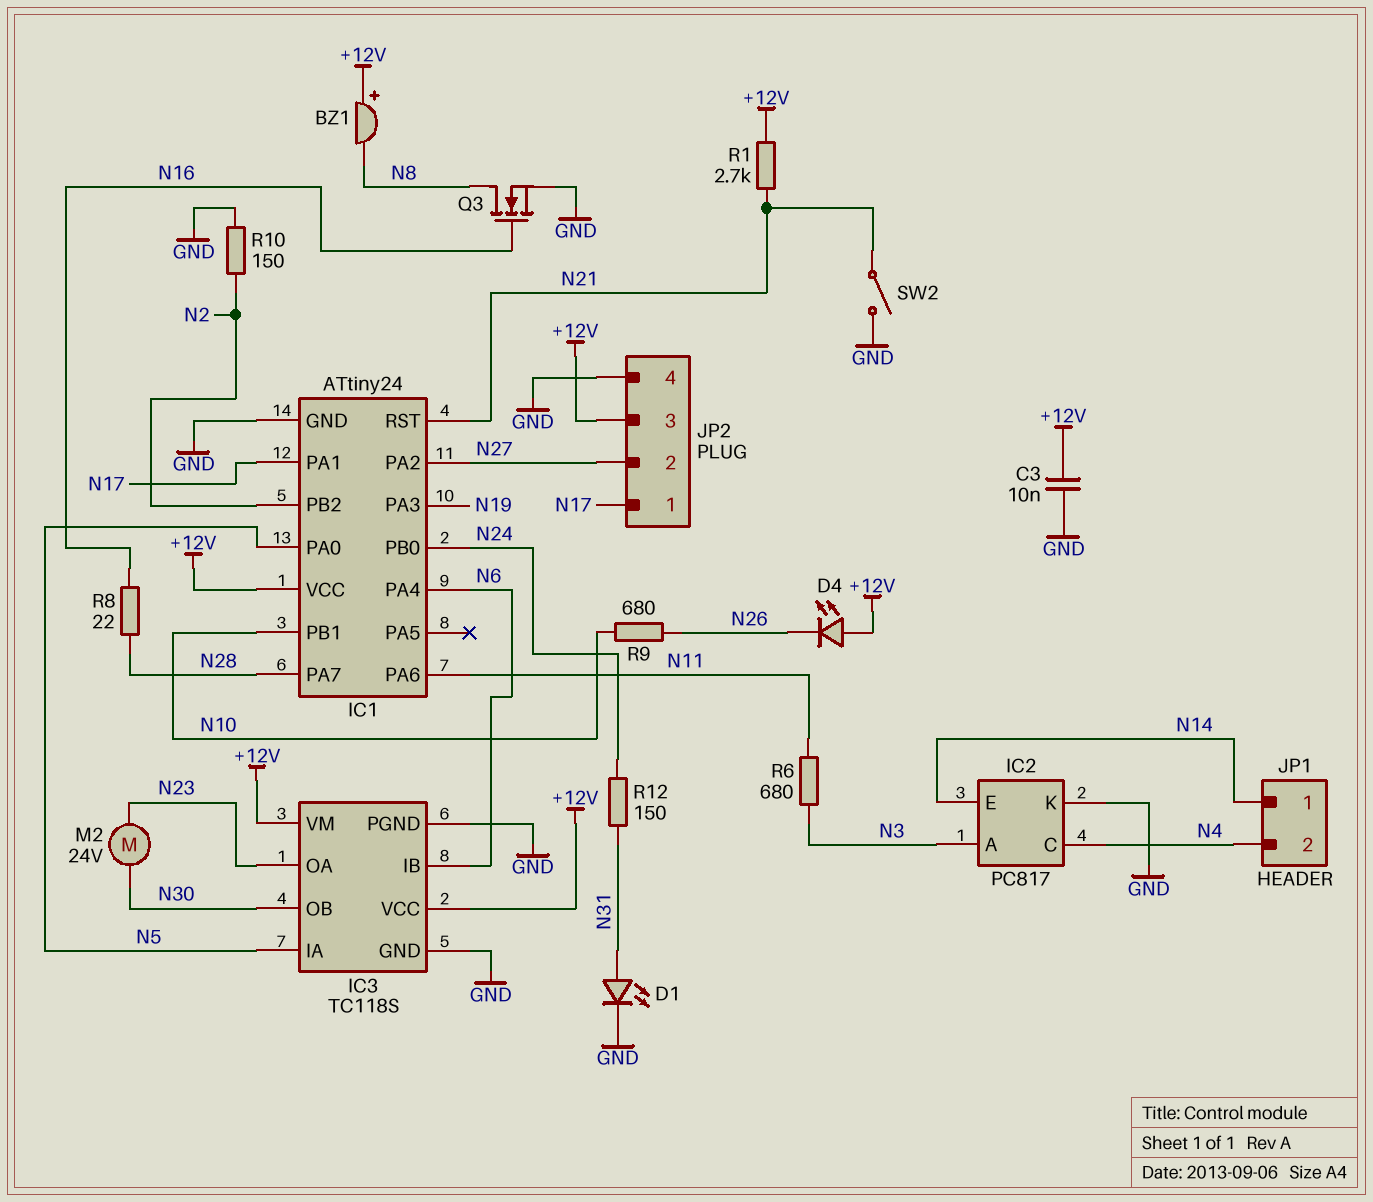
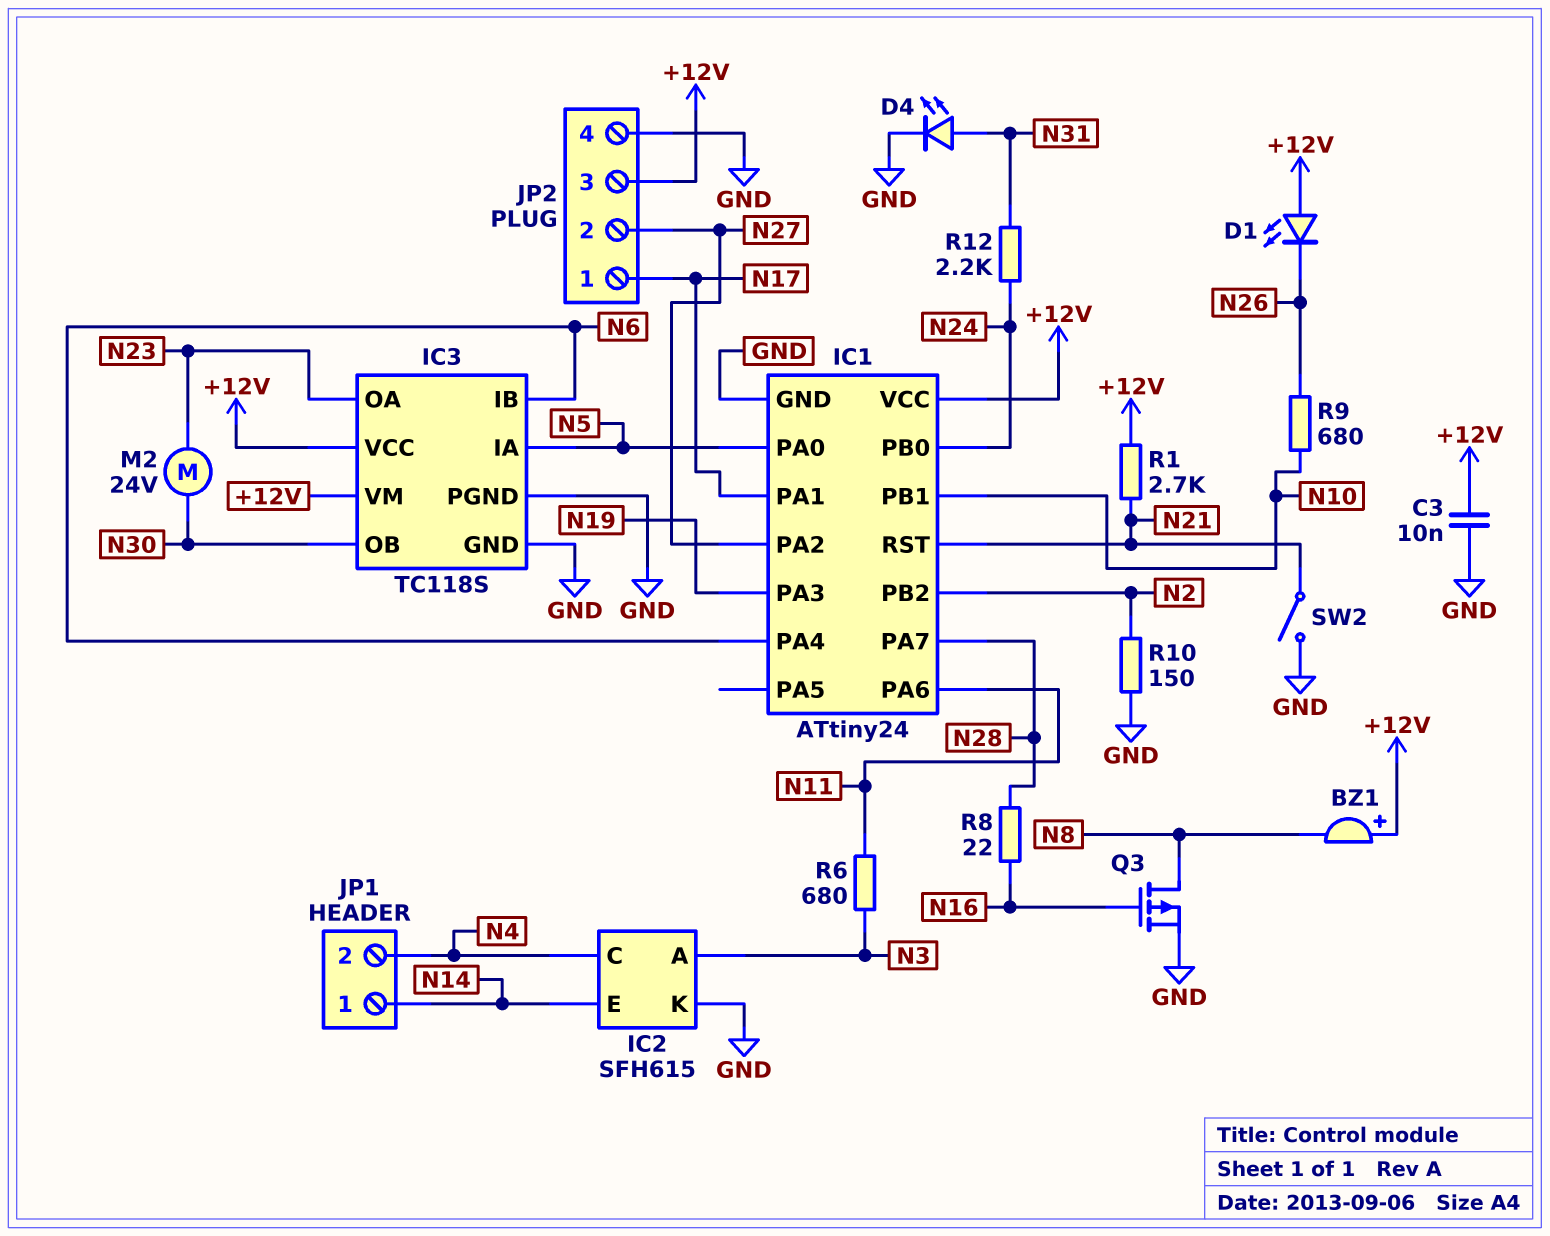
D1: LED (A N31, K GND) -> LED (A +12V, K N26)
D4: LED (A +12V, K N26) -> LED (A N31, K GND)
IC2: PC817 -> SFH615
Q3: NMOS (G N16, D N8, S GND) -> PMOS (G N16, D N8, S GND)
R12: 150 (N24, N31) -> 2.2k (N24, N31)

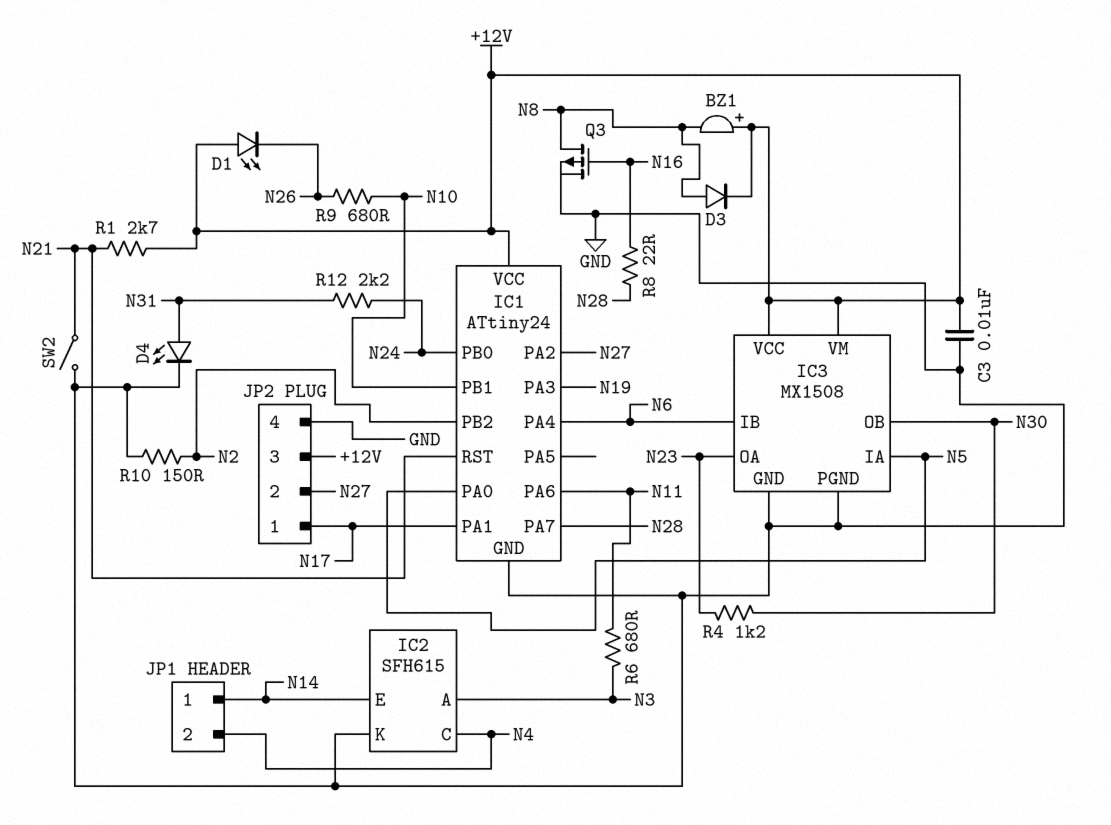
D3: none -> diode (A N8, K +12V)
IC3: TC118S -> MX1508
M2: motor 24V (N23, N30) -> none
R4: none -> 1.2k (N23, N30)

